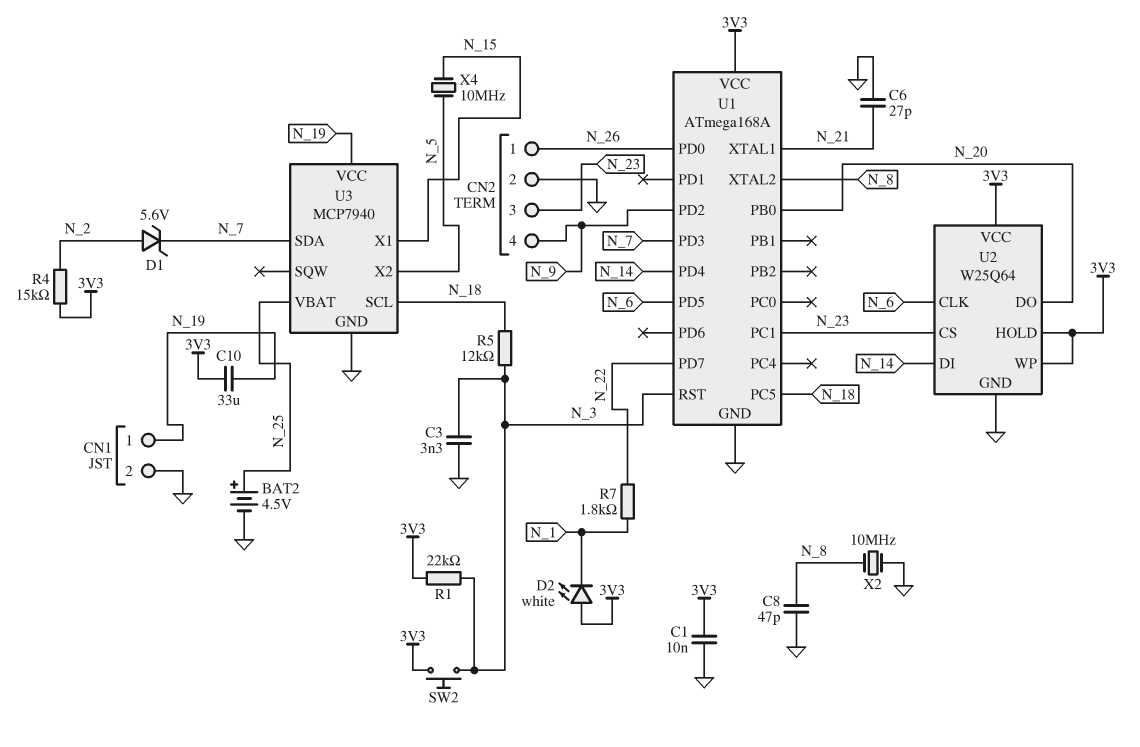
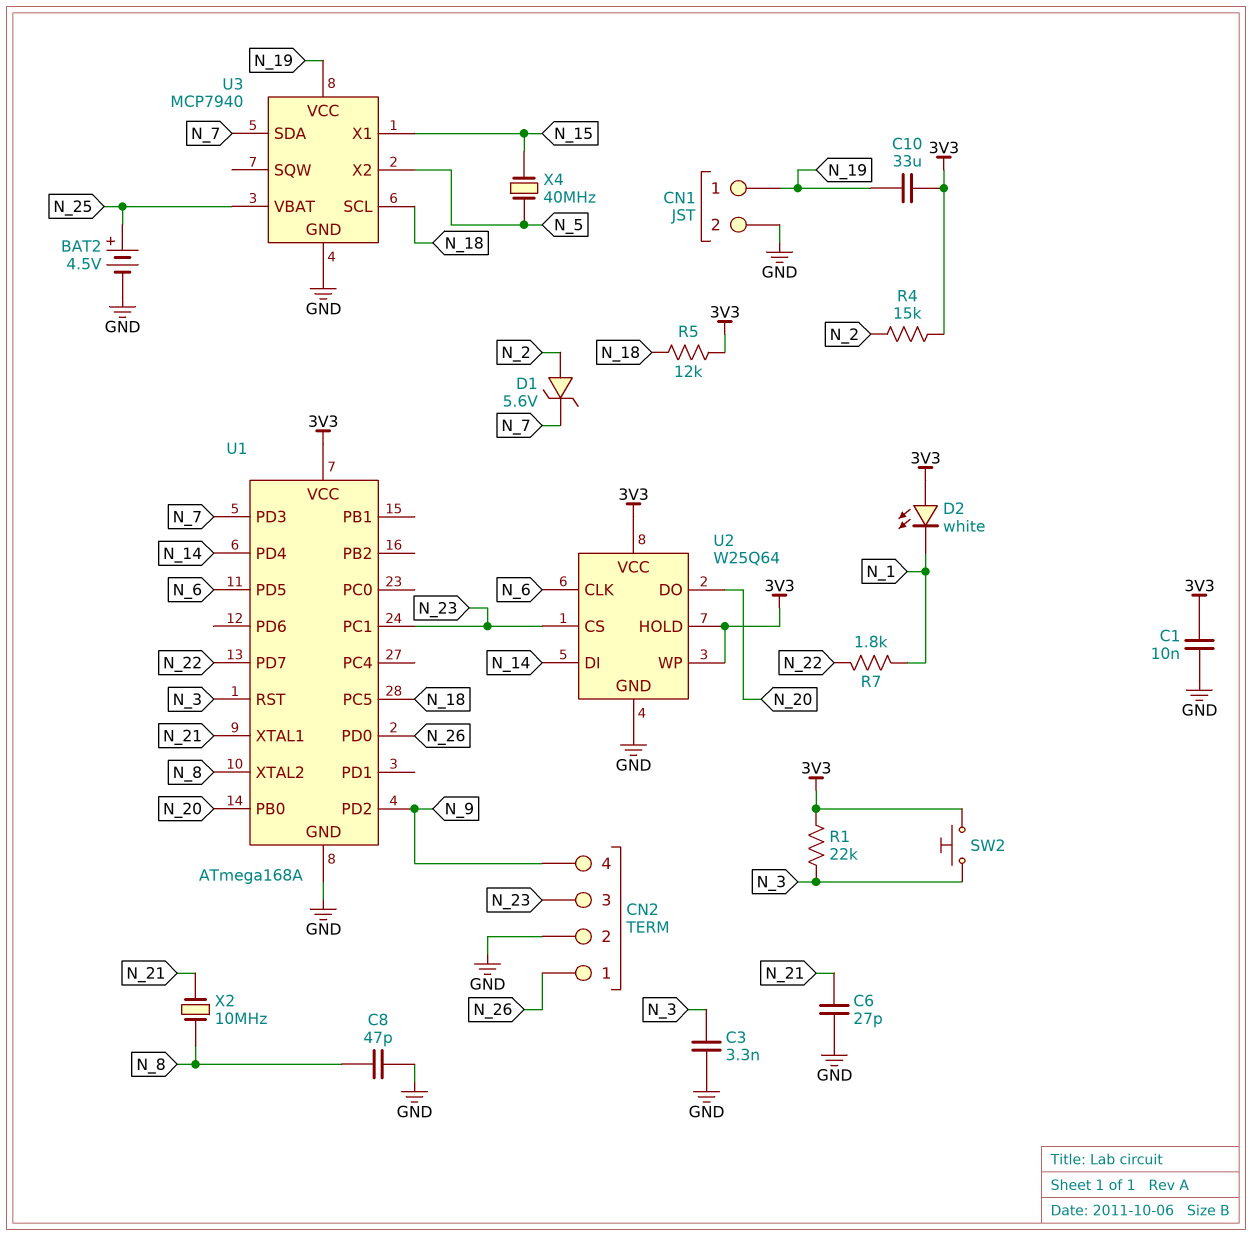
R5: 12k (N_3, N_18) -> 12k (3V3, N_18)
X2: 10MHz (GND, N_8) -> 10MHz (N_8, N_21)
X4: 10MHz (N_5, N_15) -> 40MHz (N_5, N_15)

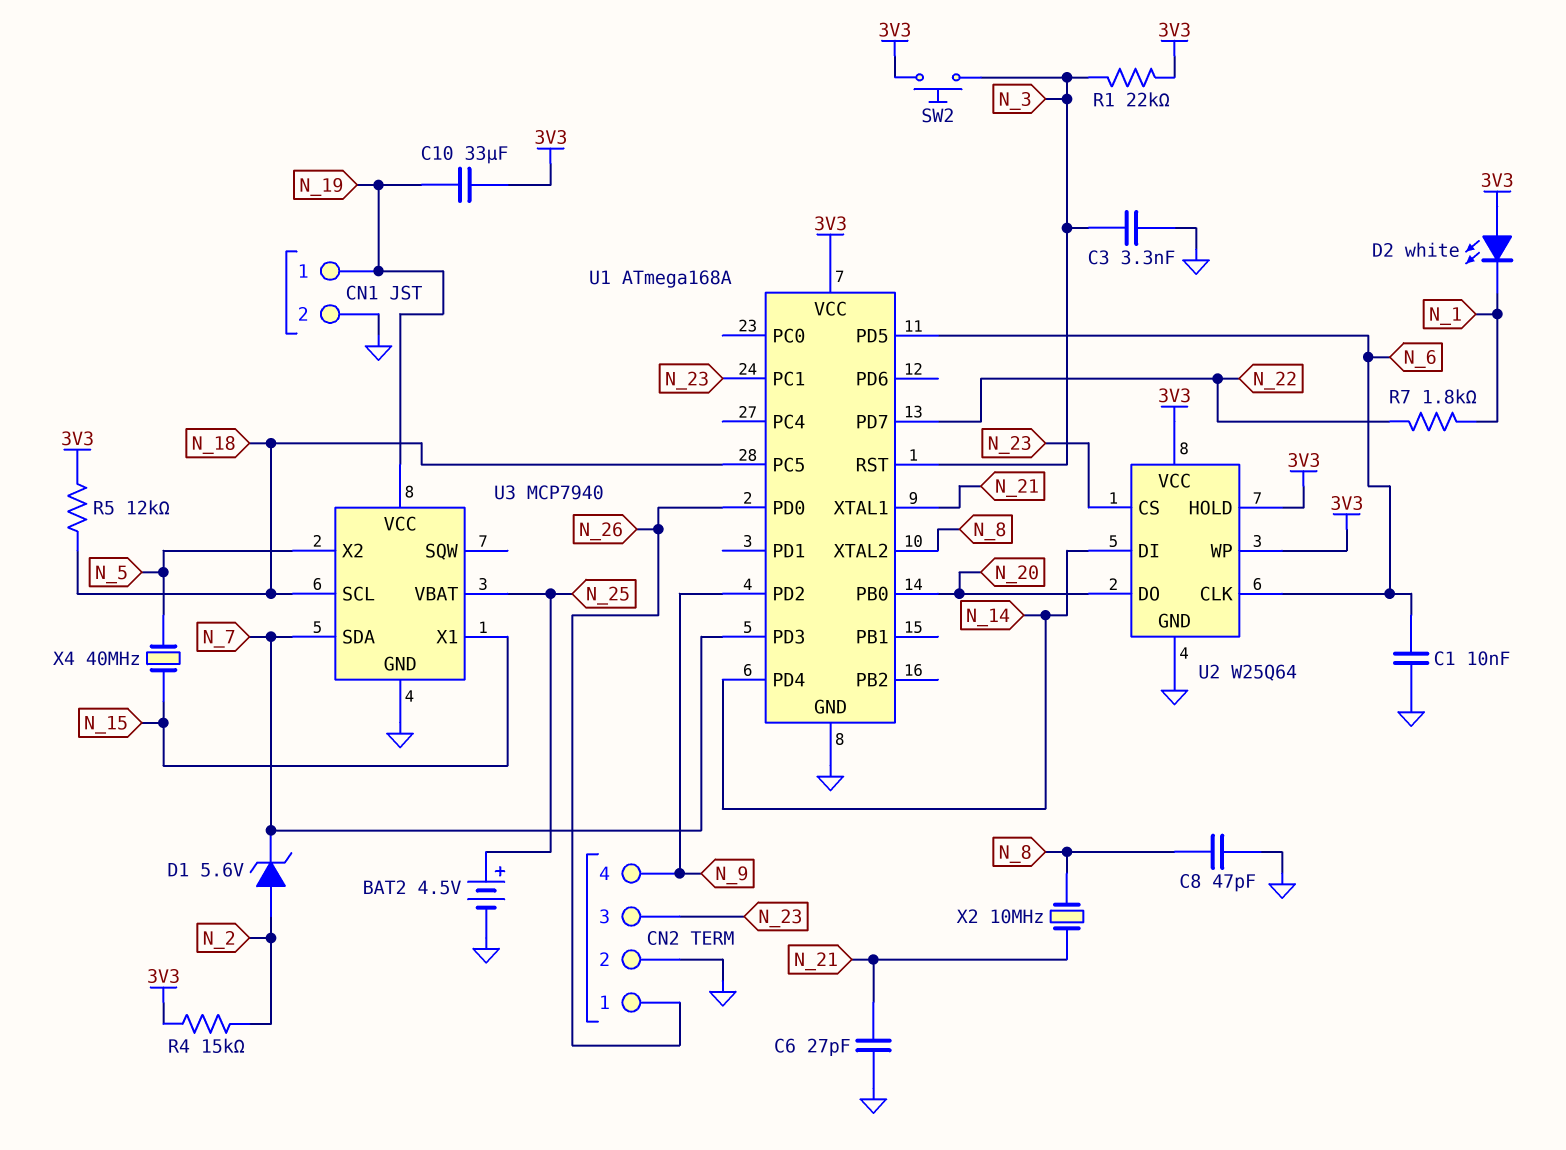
C1: 10nF (3V3, GND) -> 10nF (GND, N_6)

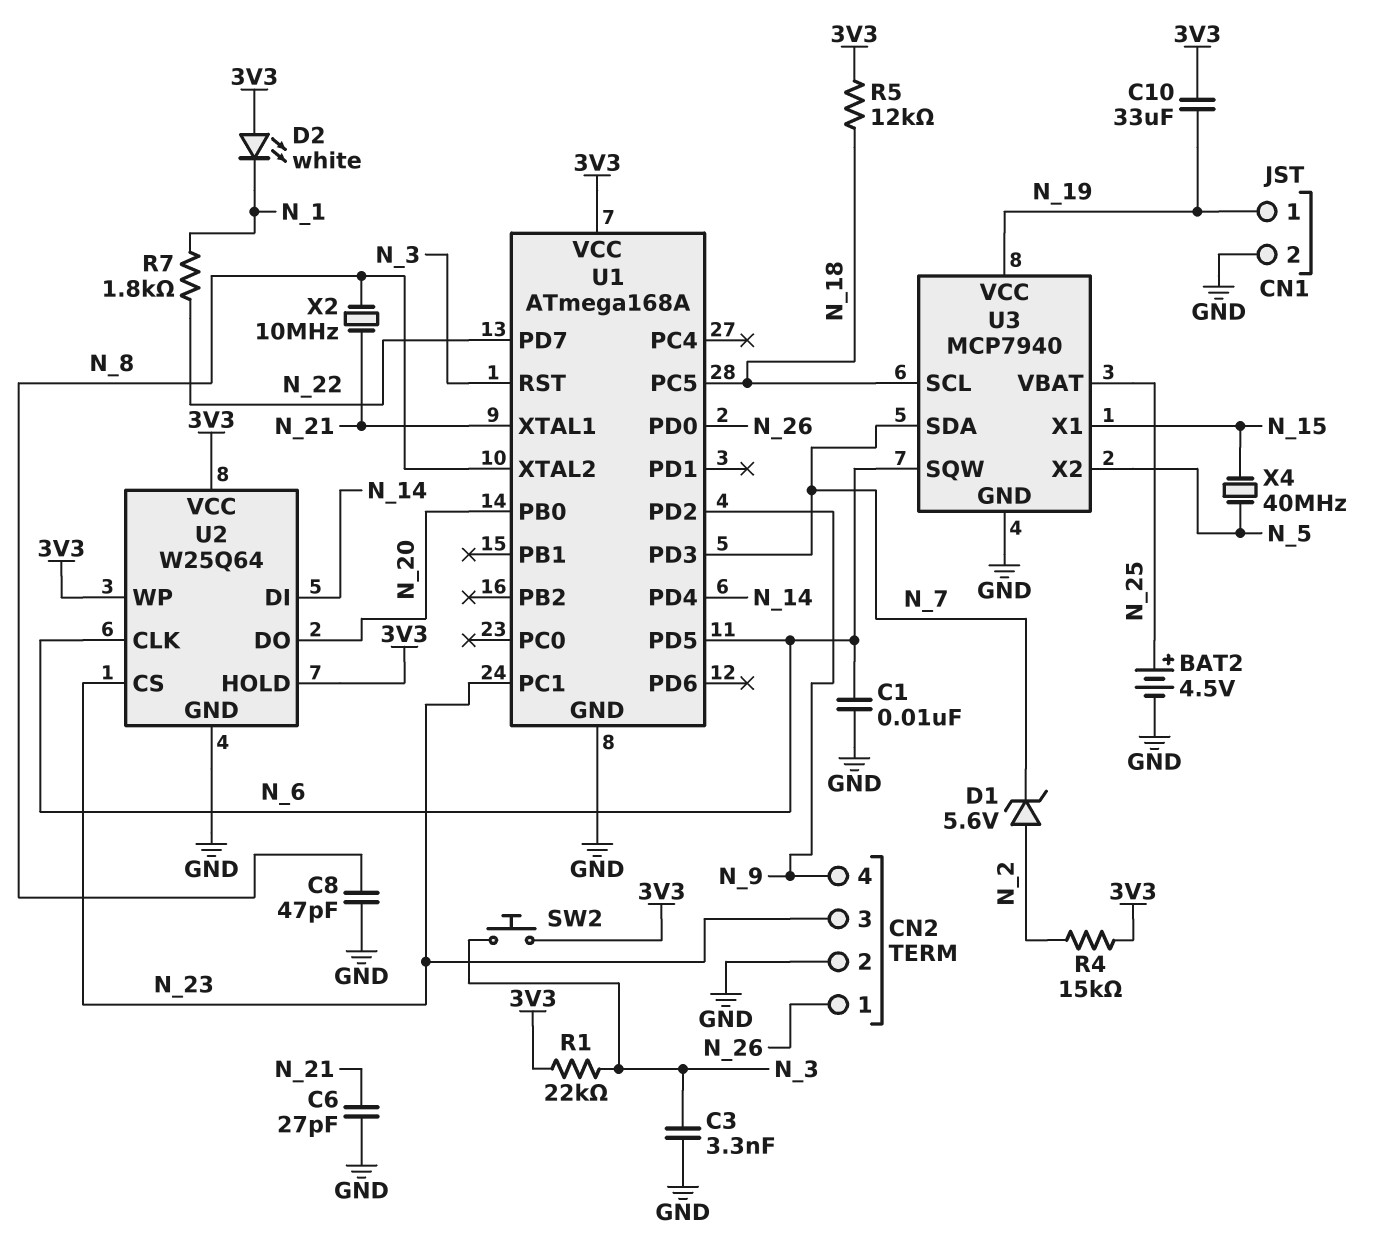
U3 pin SQW: none -> N_6

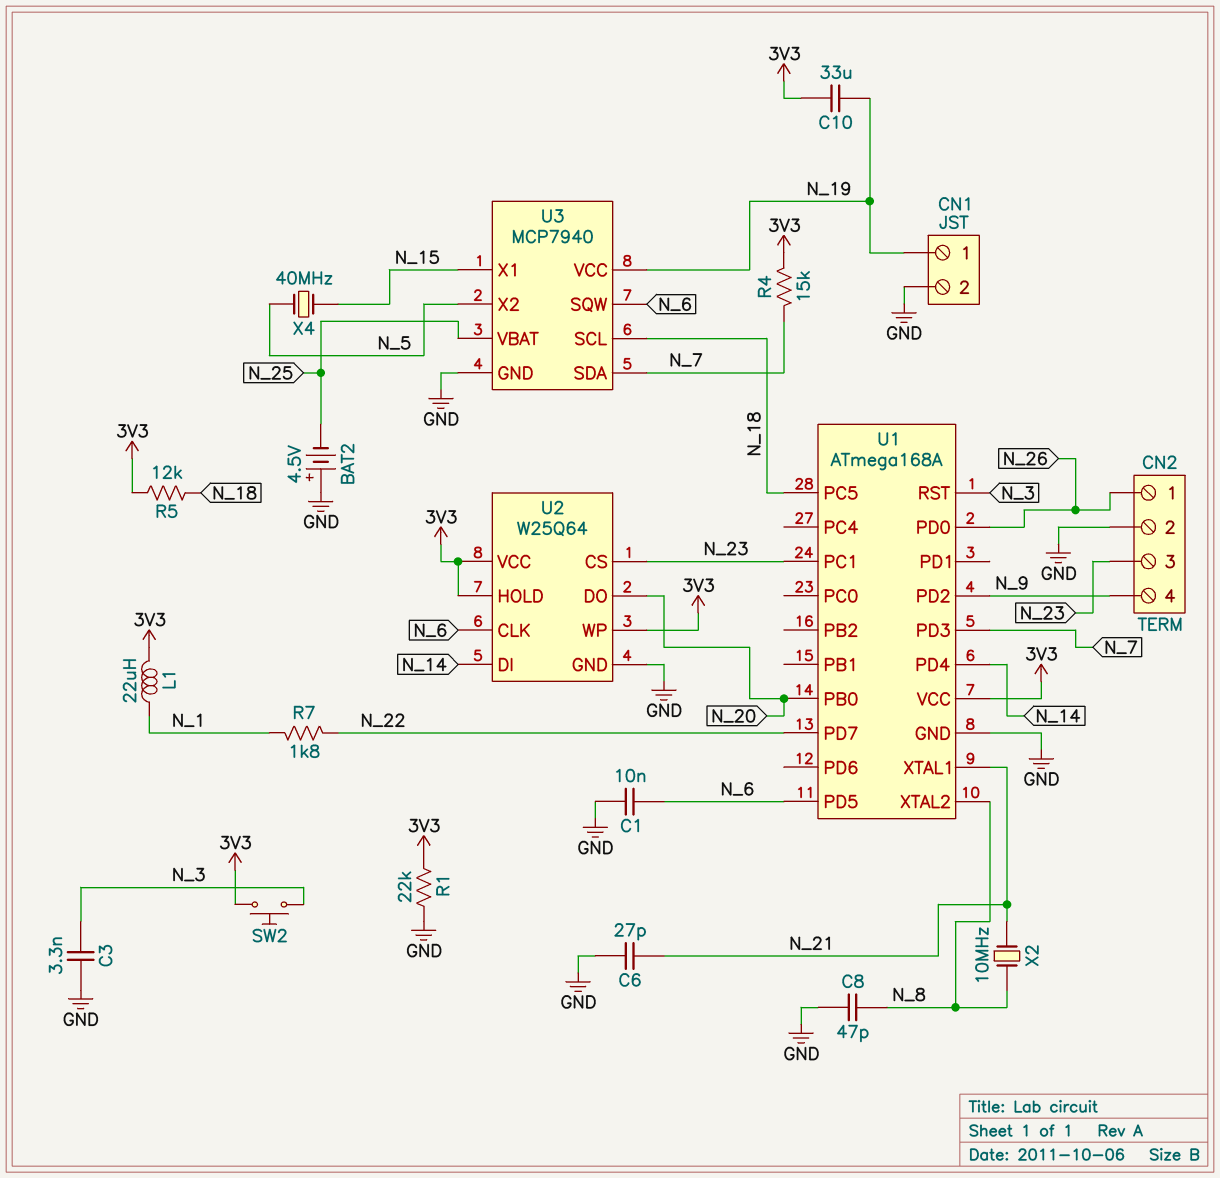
BAT2: 4.5V (plus N_25, minus GND) -> 4.5V (plus GND, minus N_25)
D1: zener 5.6V (A N_2, K N_7) -> none
D2: LED white (A 3V3, K N_1) -> none
L1: none -> 22uH (3V3, N_1)
R1: 22k (3V3, N_3) -> 22k (3V3, GND)
R4: 15k (3V3, N_2) -> 15k (3V3, N_7)

